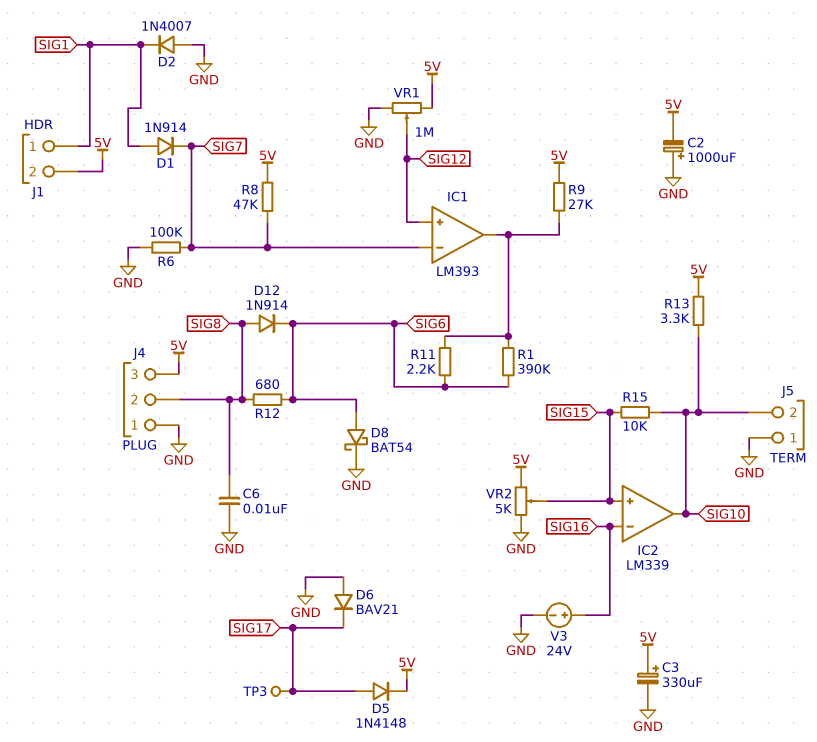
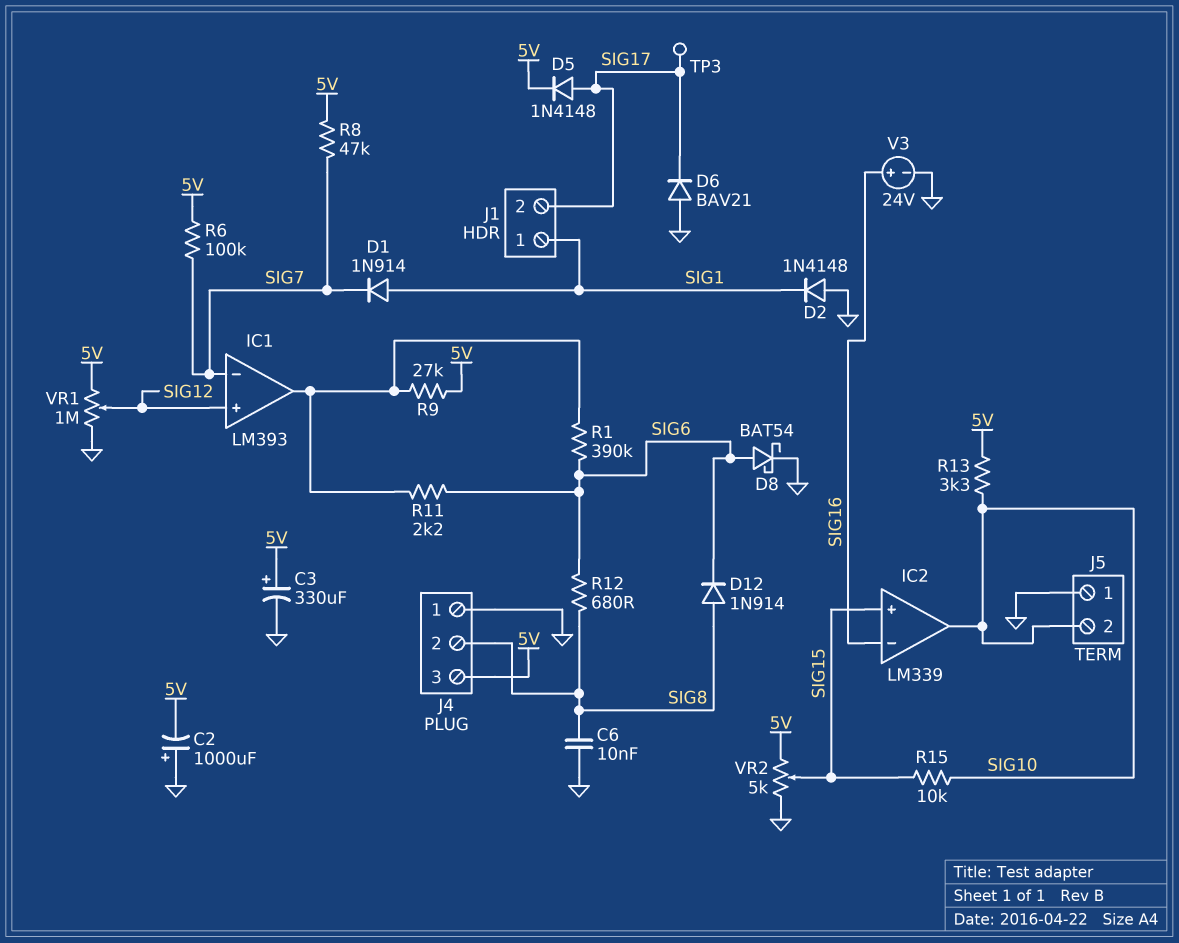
D2: diode 1N4007 (A GND, K SIG1) -> diode 1N4148 (A GND, K SIG1)
J1 pin 2: 5V -> SIG17
R6: 100k (GND, SIG7) -> 100k (5V, SIG7)

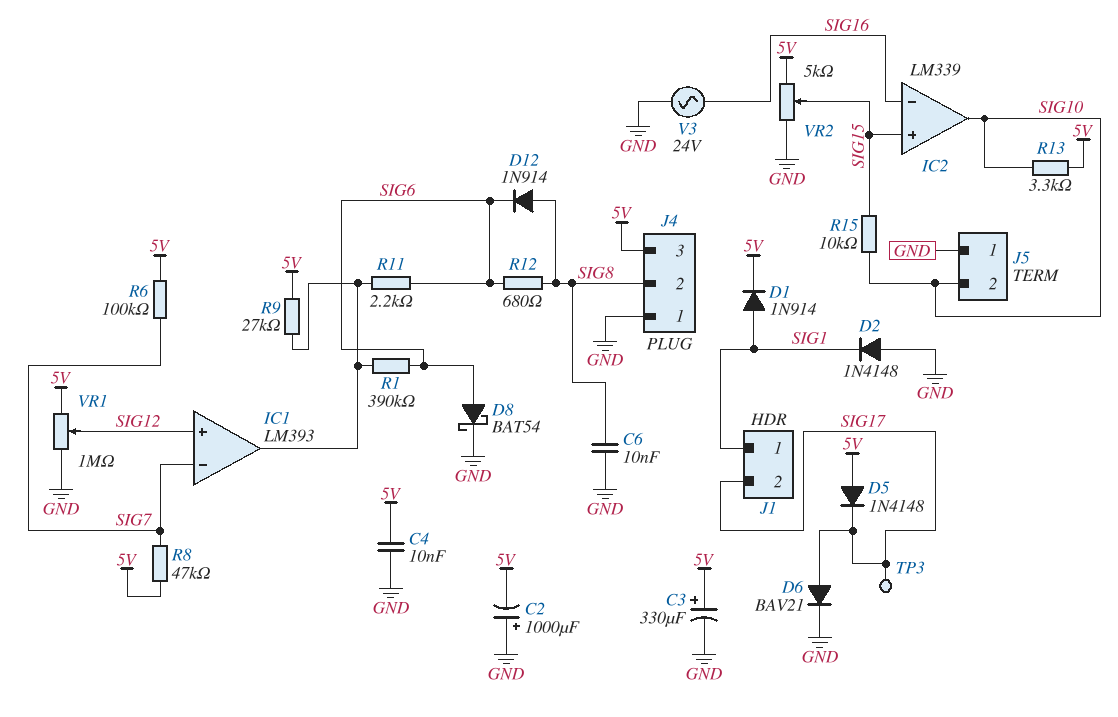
C4: none -> 10nF (5V, GND)
D1: diode 1N914 (A SIG1, K SIG7) -> diode 1N914 (A SIG1, K 5V)
D5: diode 1N4148 (A SIG17, K 5V) -> diode 1N4148 (A 5V, K SIG17)
D6: diode BAV21 (A GND, K SIG17) -> diode BAV21 (A SIG17, K GND)
V3: 24V (plus SIG16, minus GND) -> AC 24V (GND, SIG16)

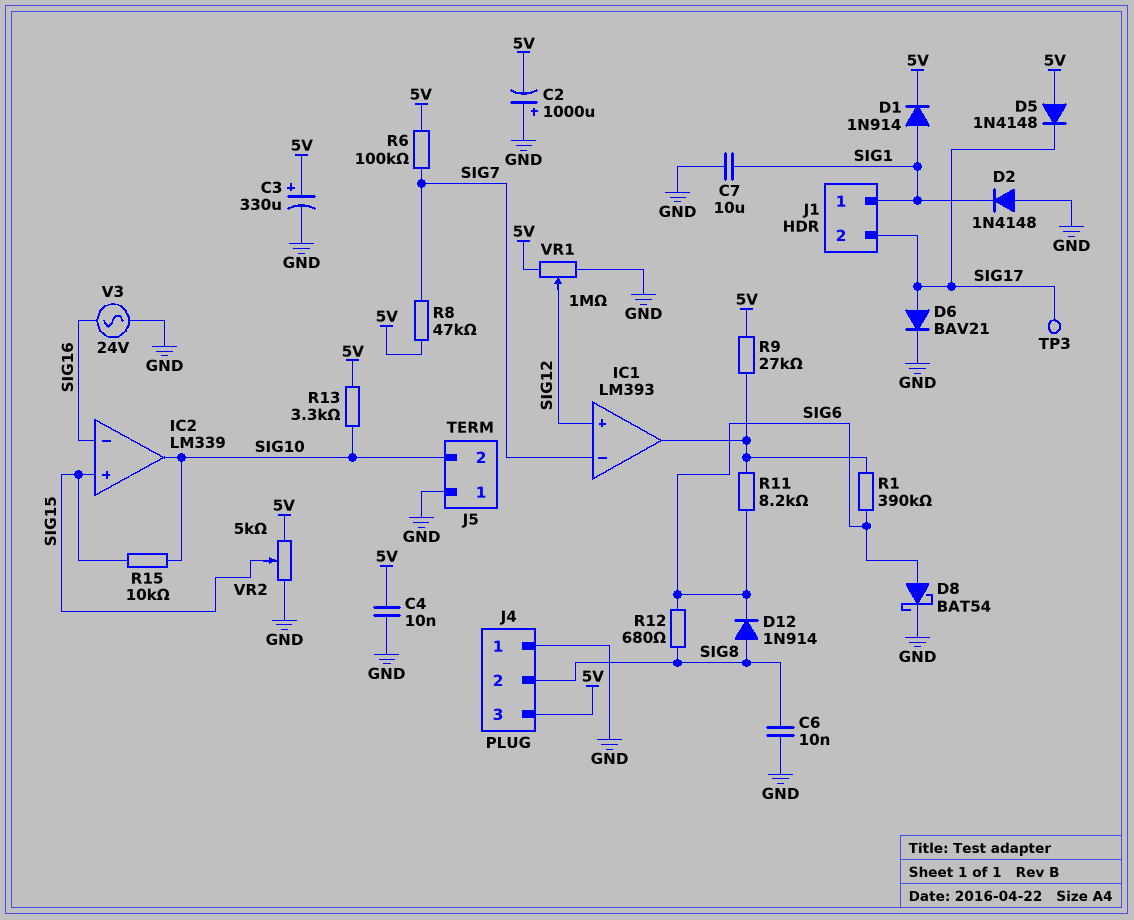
C7: none -> 10uF (GND, SIG1)
R11: 2.2k (IC1/out, SIG6) -> 8.2k (IC1/out, SIG6)

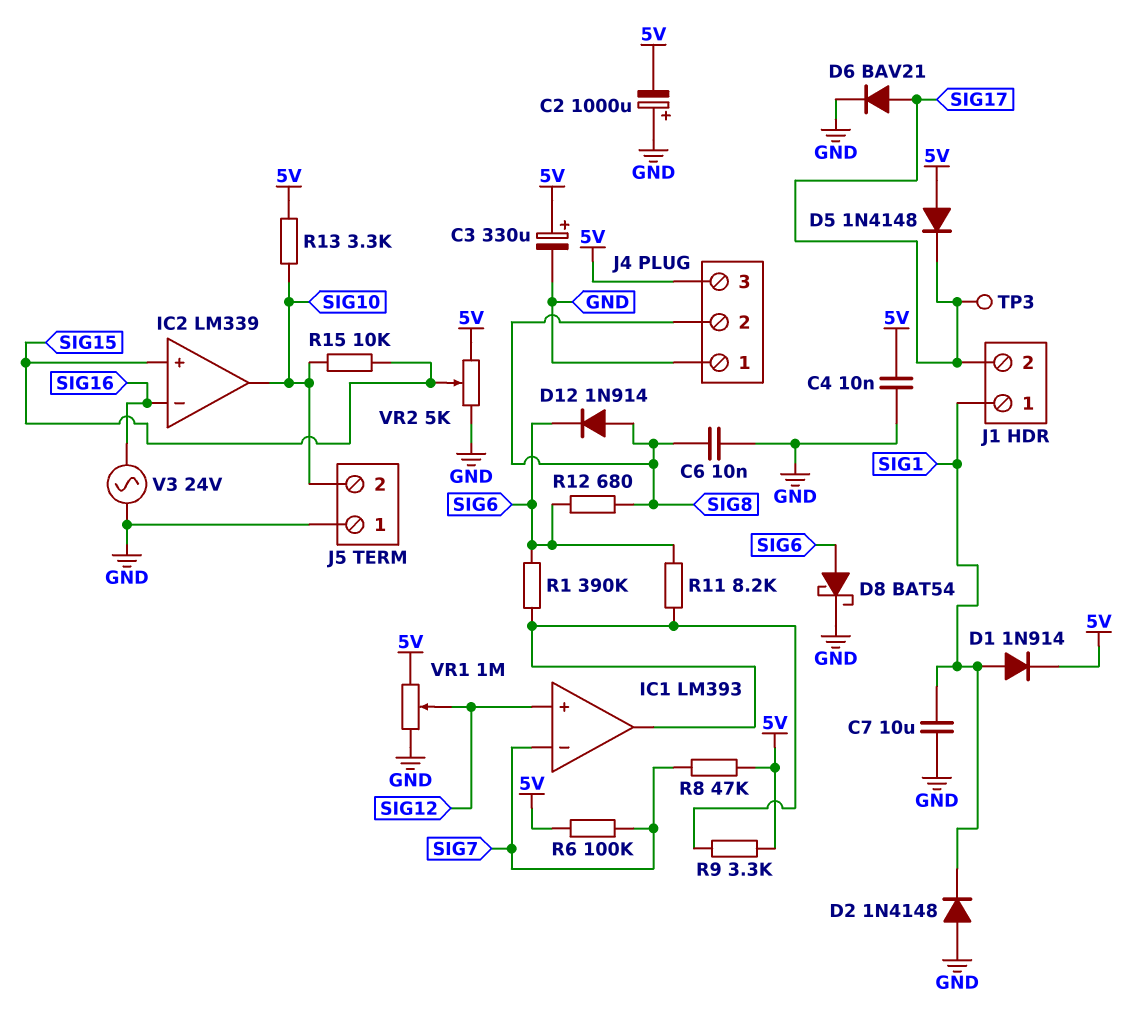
R9: 27k (5V, IC1/out) -> 3.3k (5V, IC1/out)

